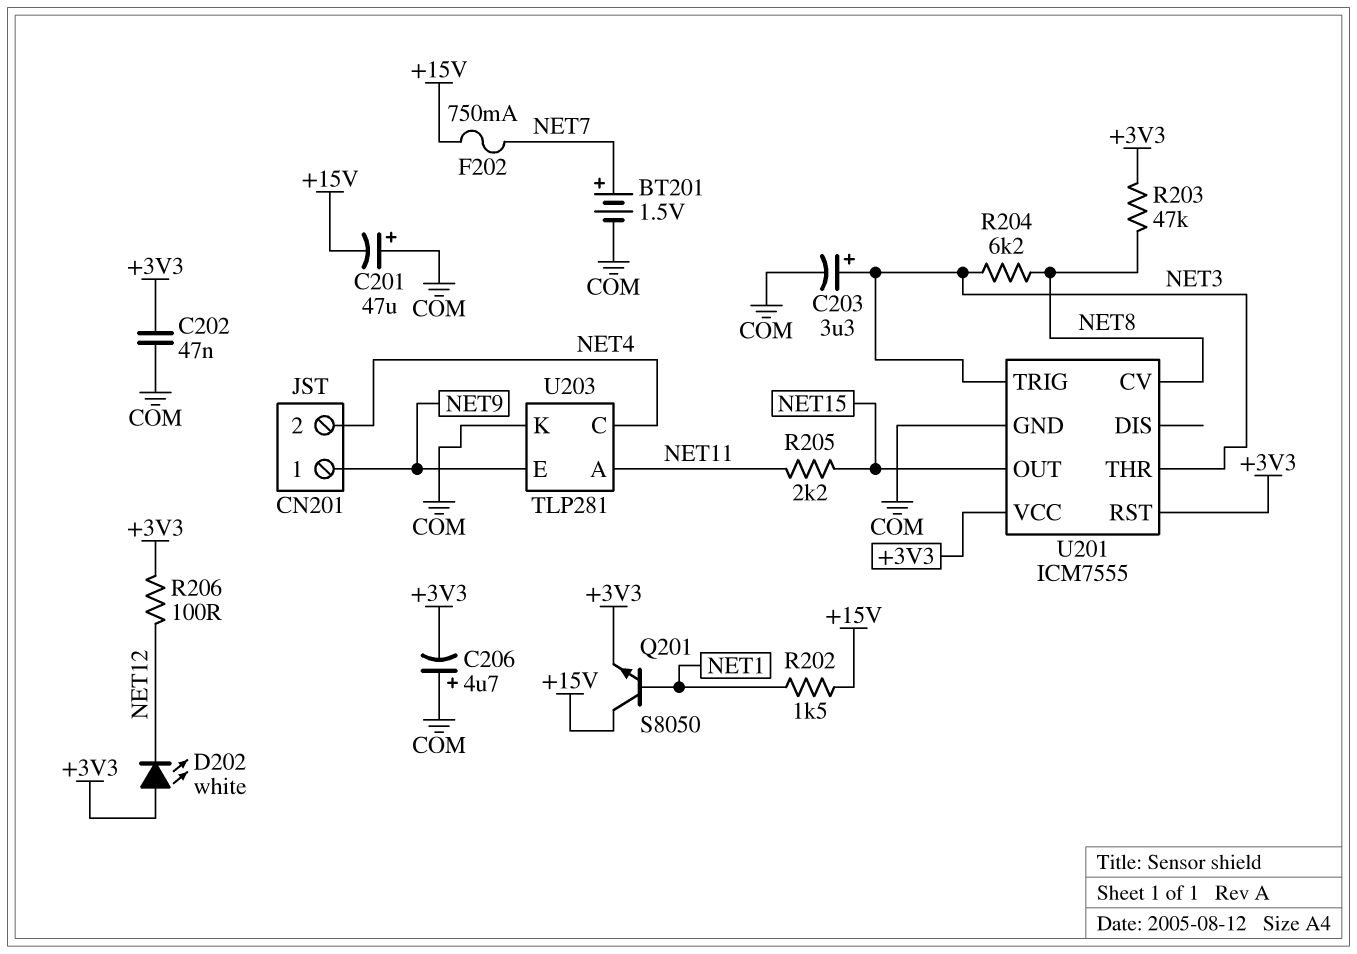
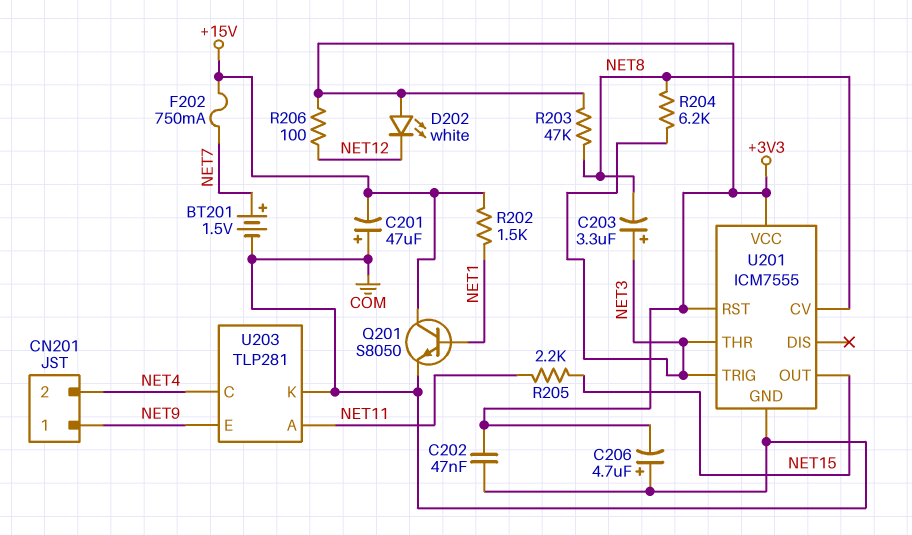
C203: 3.3uF (plus NET3, minus COM) -> 3.3uF (plus NET3, minus NET8)
Q201: NPN S8050 (B NET1, C +15V, E +3V3) -> NPN S8050 (B NET1, C +15V, E COM)

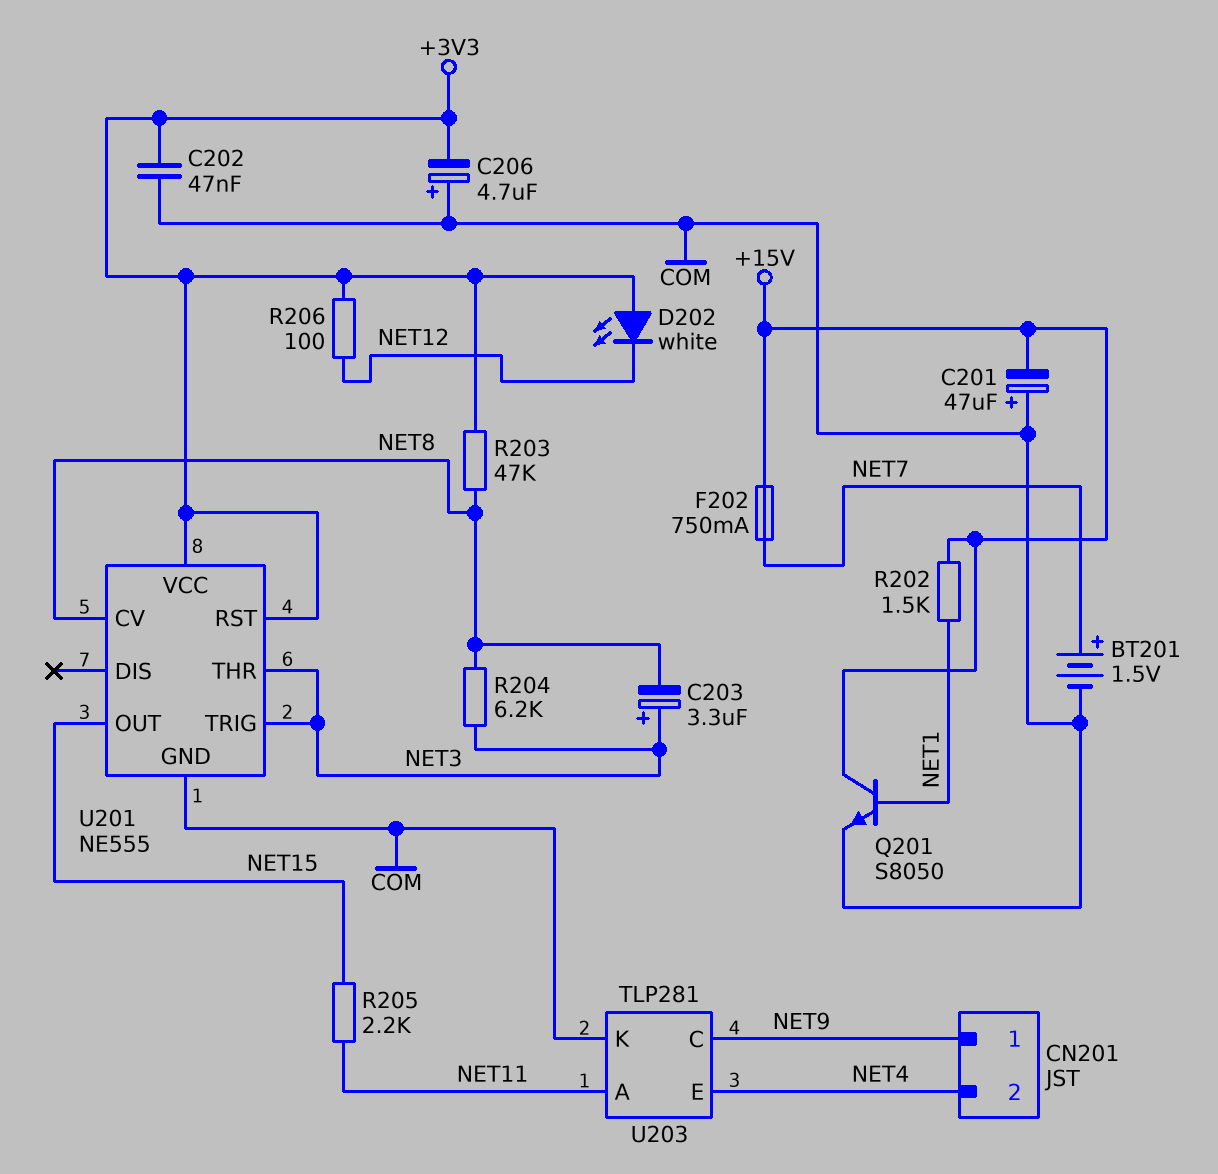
U201: ICM7555 -> NE555
U203 pin C: NET4 -> NET9
U203 pin E: NET9 -> NET4

